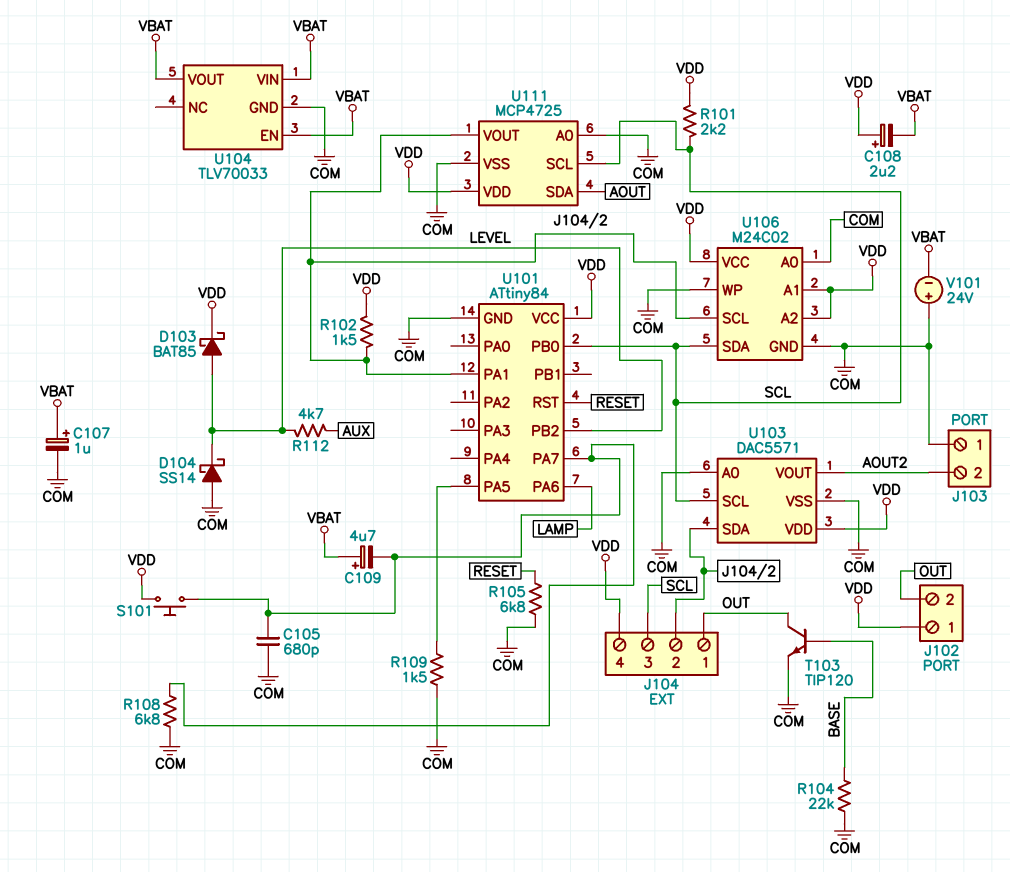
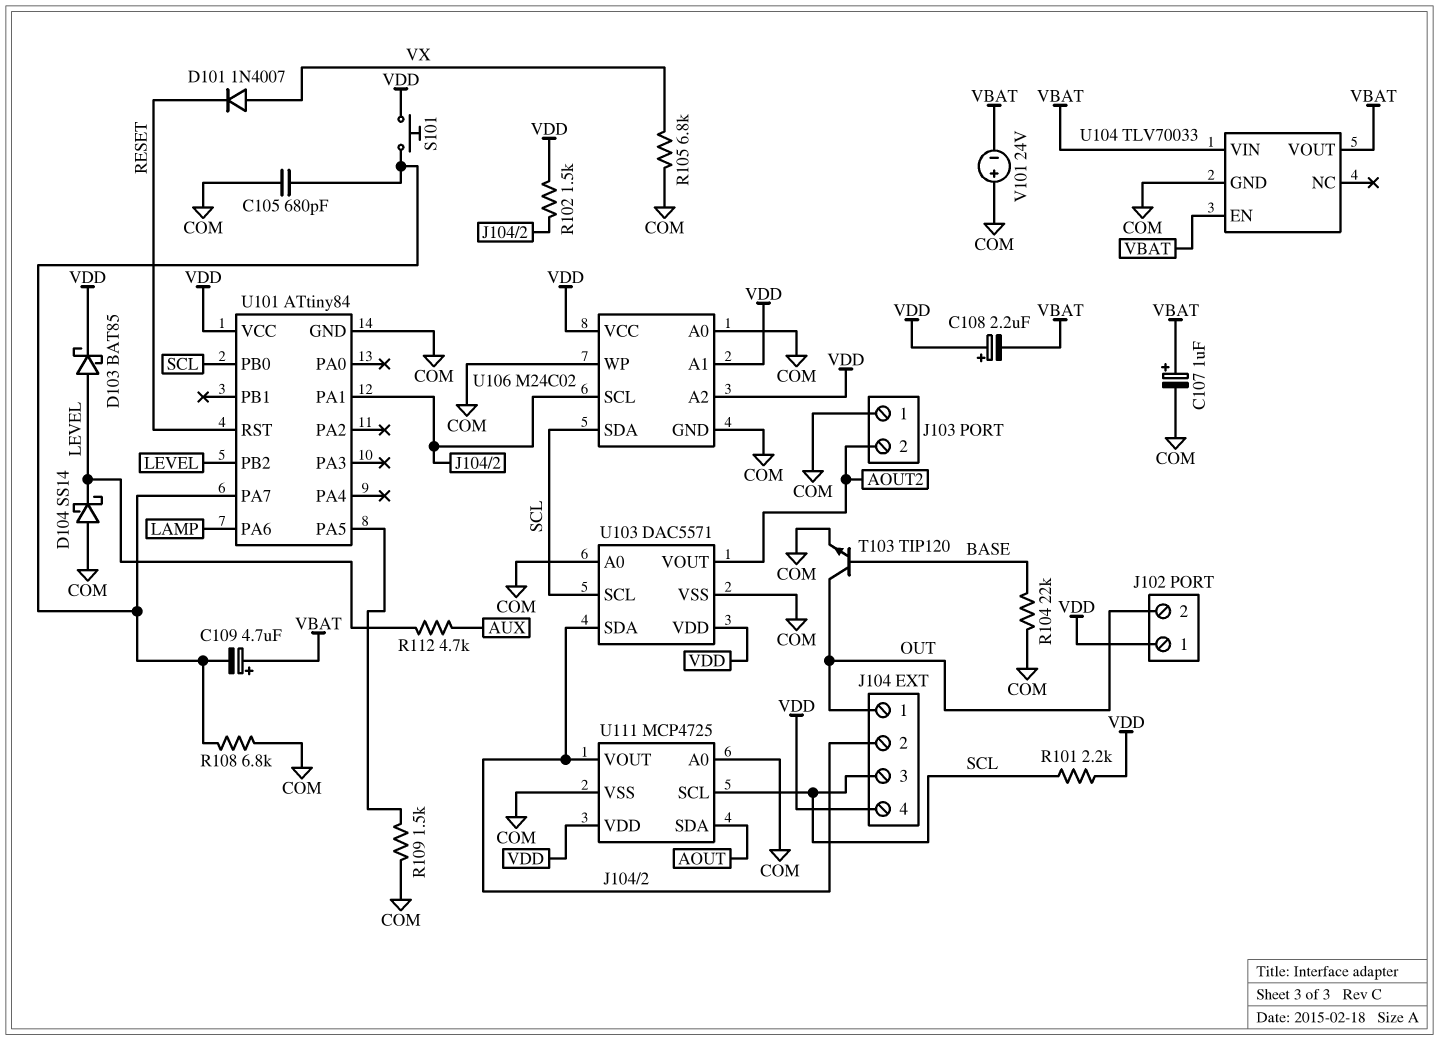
D101: none -> diode 1N4007 (A VX, K RESET)
R105: 6.8k (COM, RESET) -> 6.8k (COM, VX)

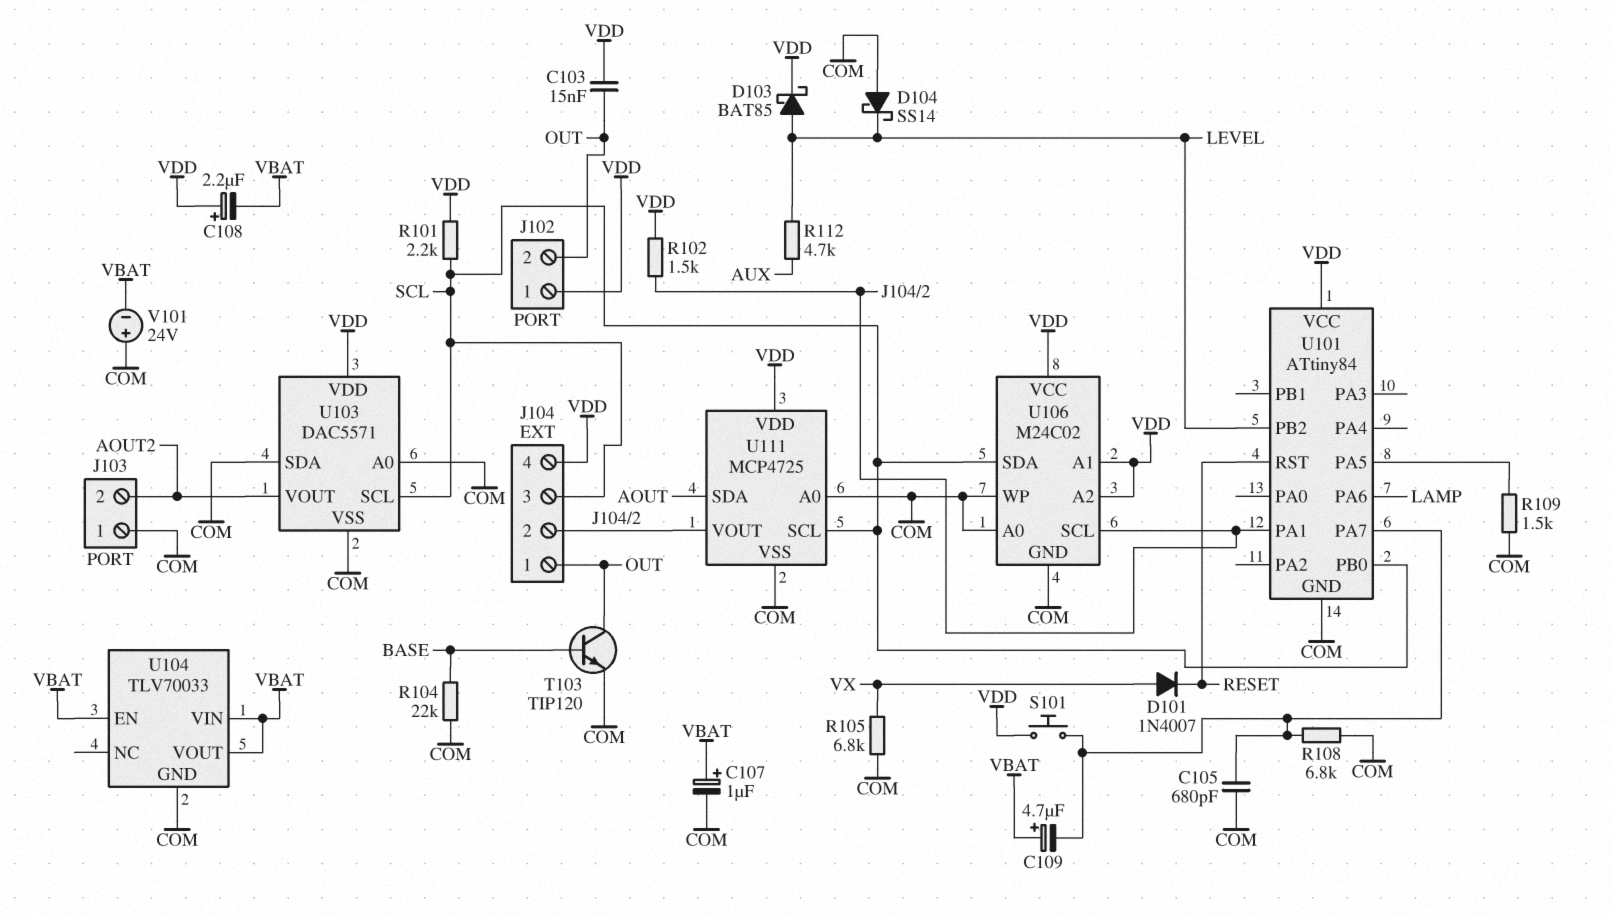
C103: none -> 15nF (OUT, VDD)
U103 pin SDA: J104/2 -> COM

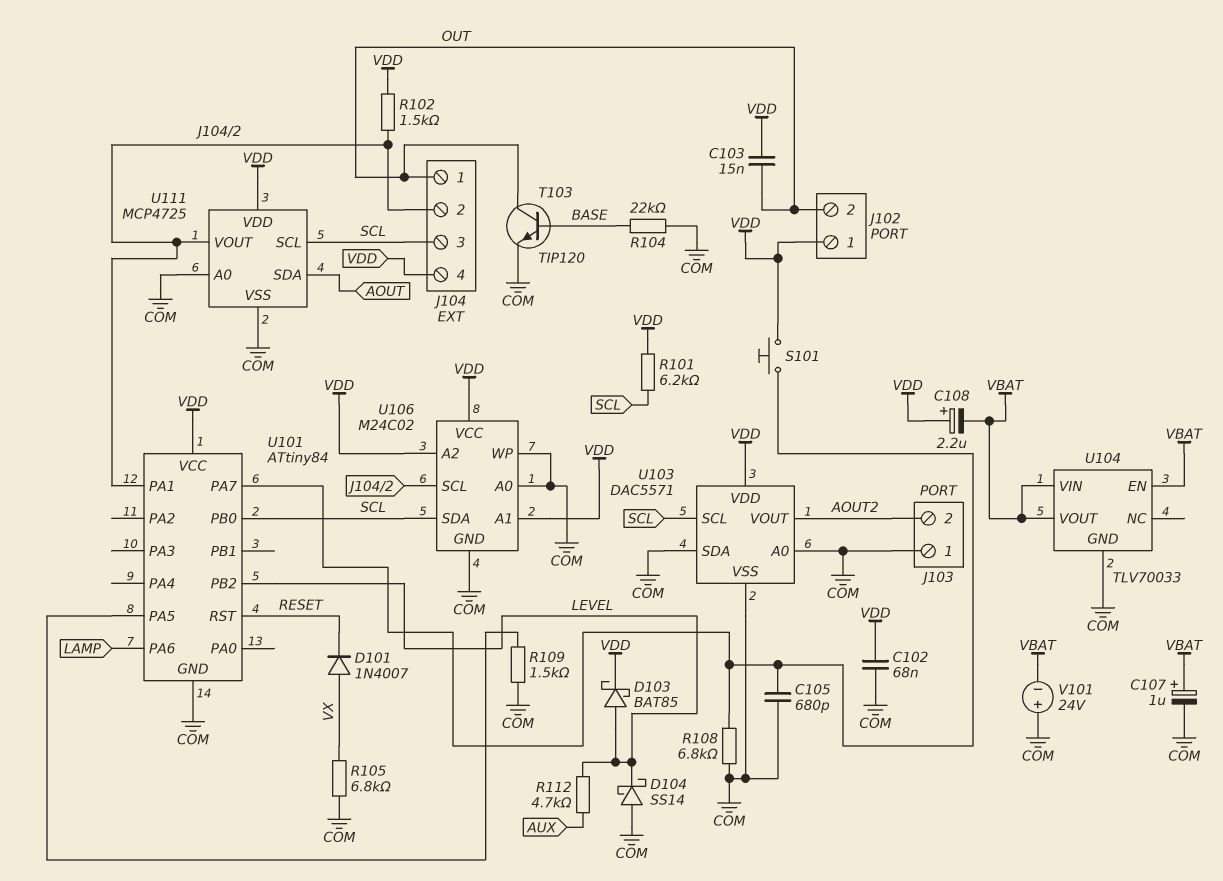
C102: none -> 68nF (COM, VDD)
C109: 4.7uF (plus VBAT, minus U101/PA7) -> none
R101: 2.2k (SCL, VDD) -> 6.2k (SCL, VDD)

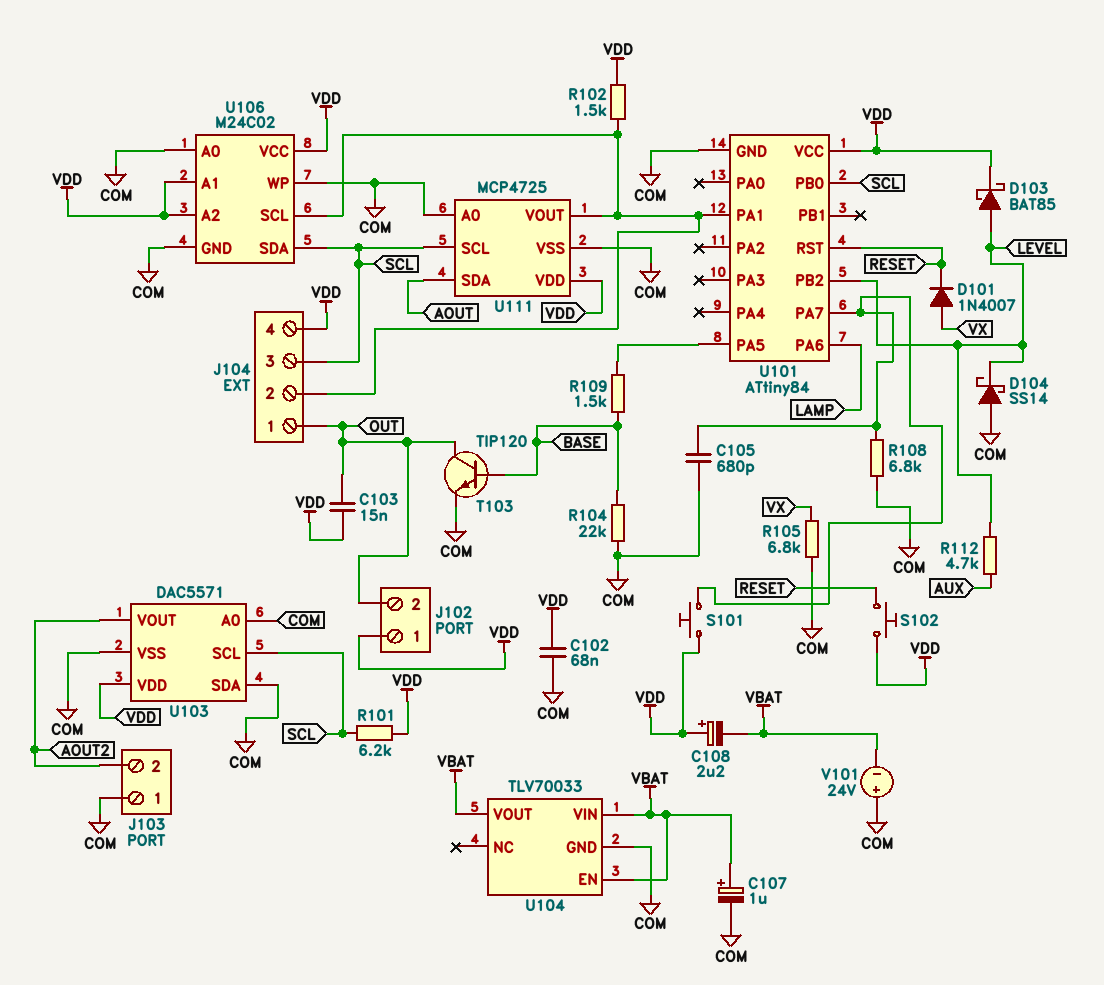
R109: 1.5k (COM, U101/PA5) -> 1.5k (BASE, U101/PA5)
S102: none -> button (RESET, VDD)

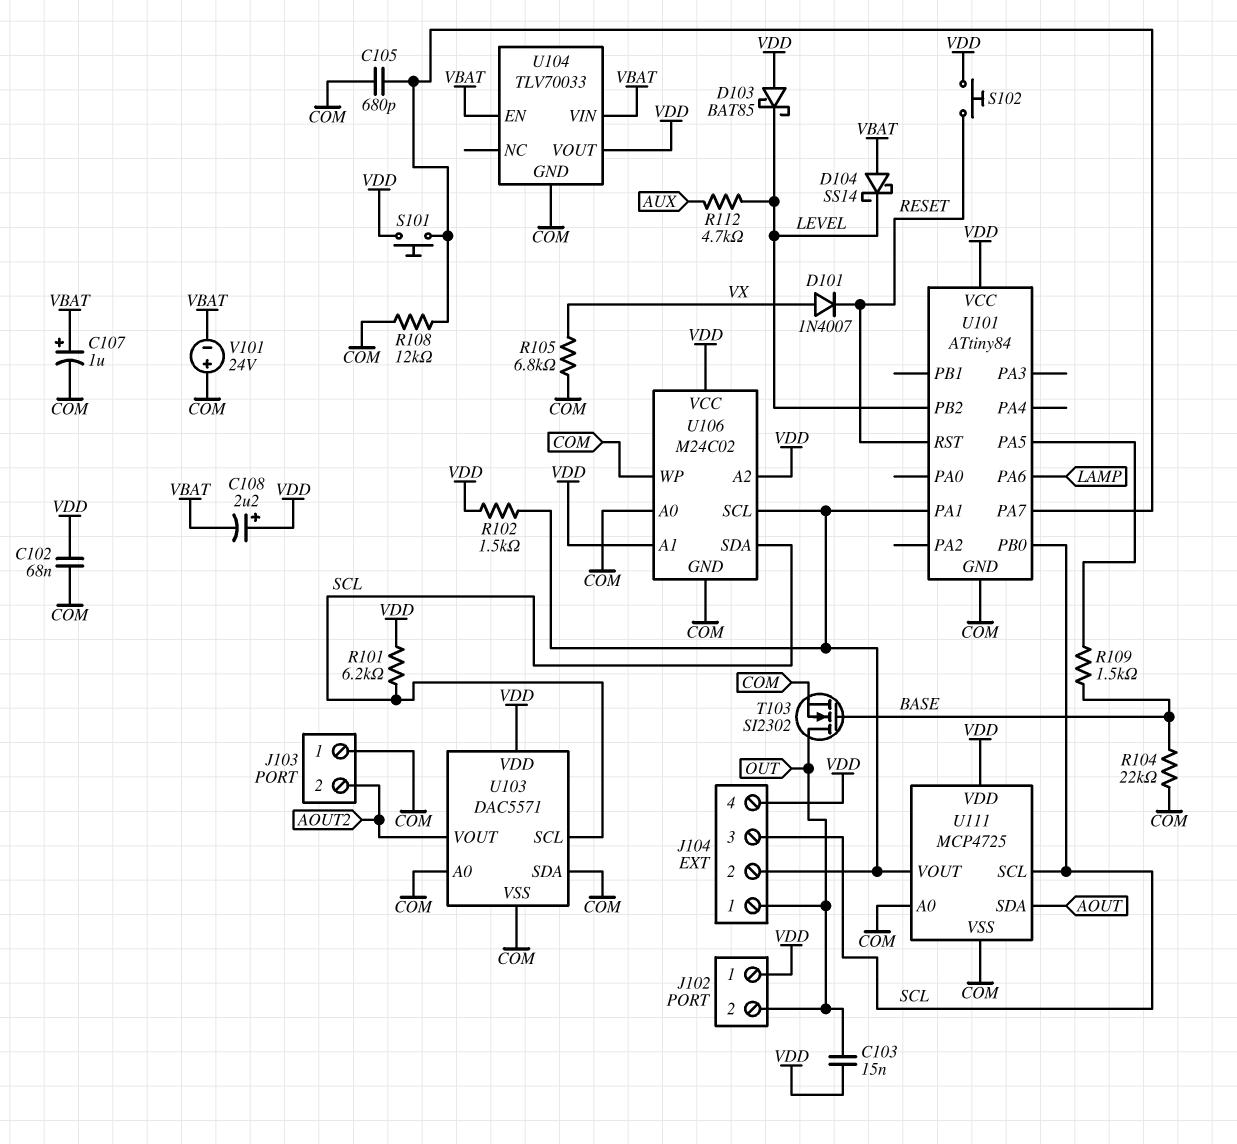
D103: schottky BAT85 (A LEVEL, K VDD) -> schottky BAT85 (A VDD, K LEVEL)
D104: schottky SS14 (A COM, K LEVEL) -> schottky SS14 (A VBAT, K LEVEL)
R108: 6.8k (COM, U101/PA7) -> 12k (COM, U101/PA7)
T103: NPN TIP120 (B BASE, C OUT, E COM) -> NMOS SI2302 (G BASE, D OUT, S COM)
U104 pin VOUT: VBAT -> VDD

